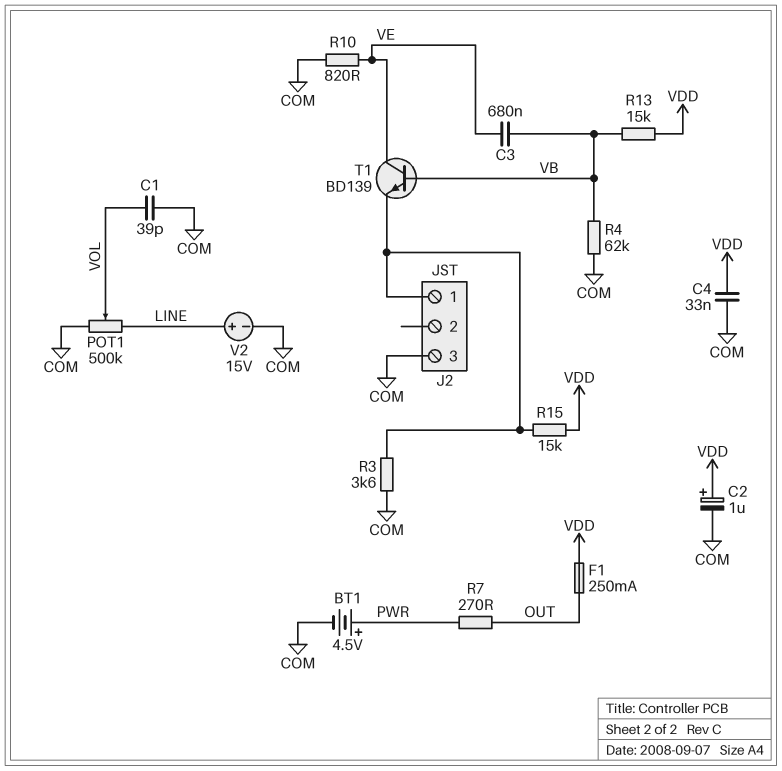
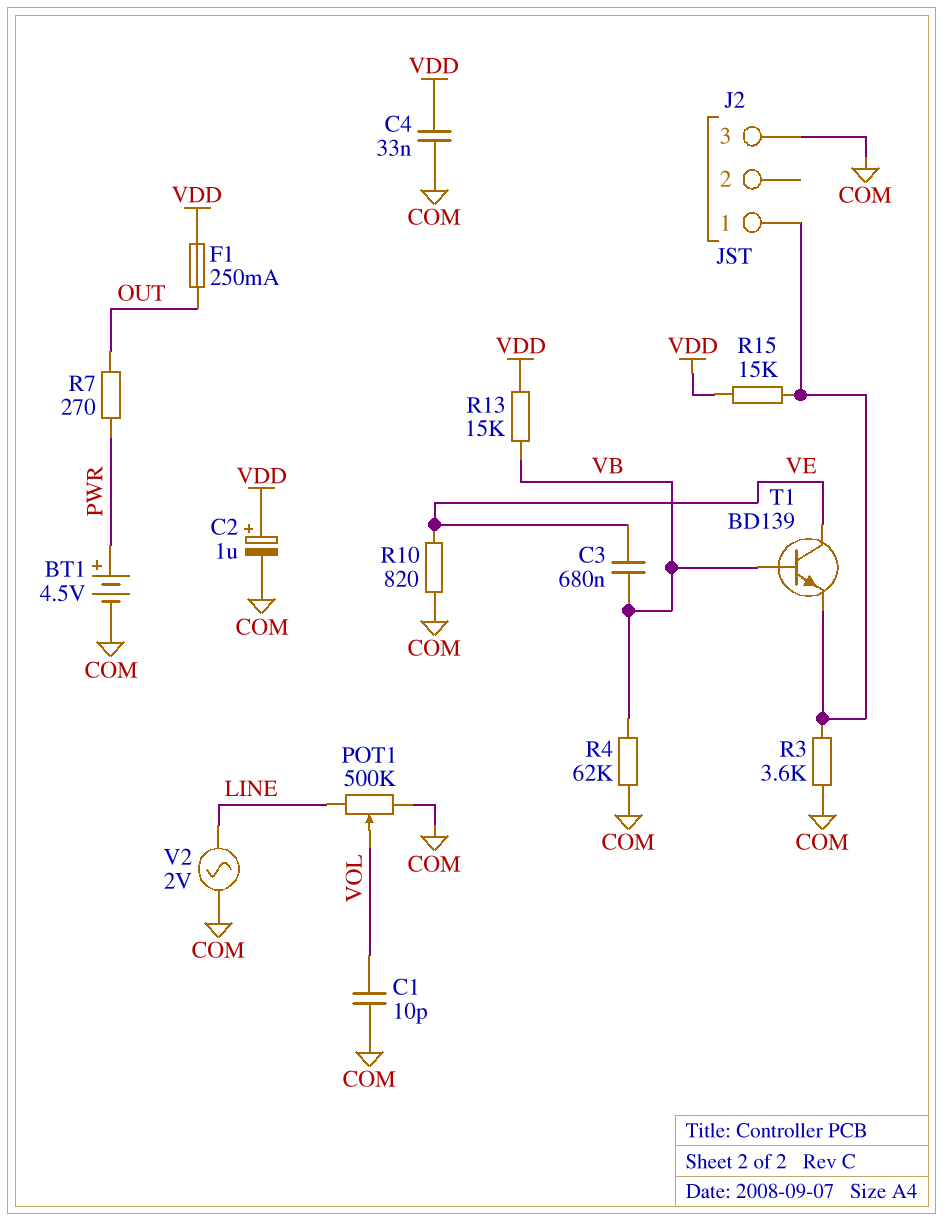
C1: 39pF (COM, VOL) -> 10pF (COM, VOL)
V2: 15V (plus LINE, minus COM) -> AC 2V (COM, LINE)

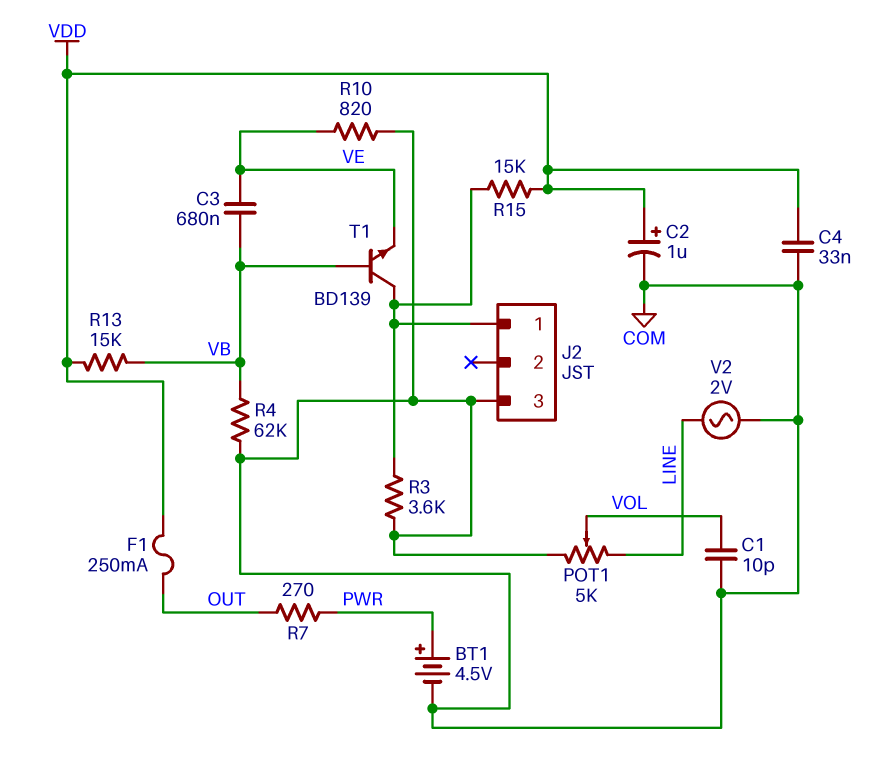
POT1: 500k (COM, LINE, wiper VOL) -> 5k (COM, LINE, wiper VOL)
T1: NPN BD139 (B VB, C VE, E J2/1) -> NPN BD139 (B VB, C J2/1, E VE)

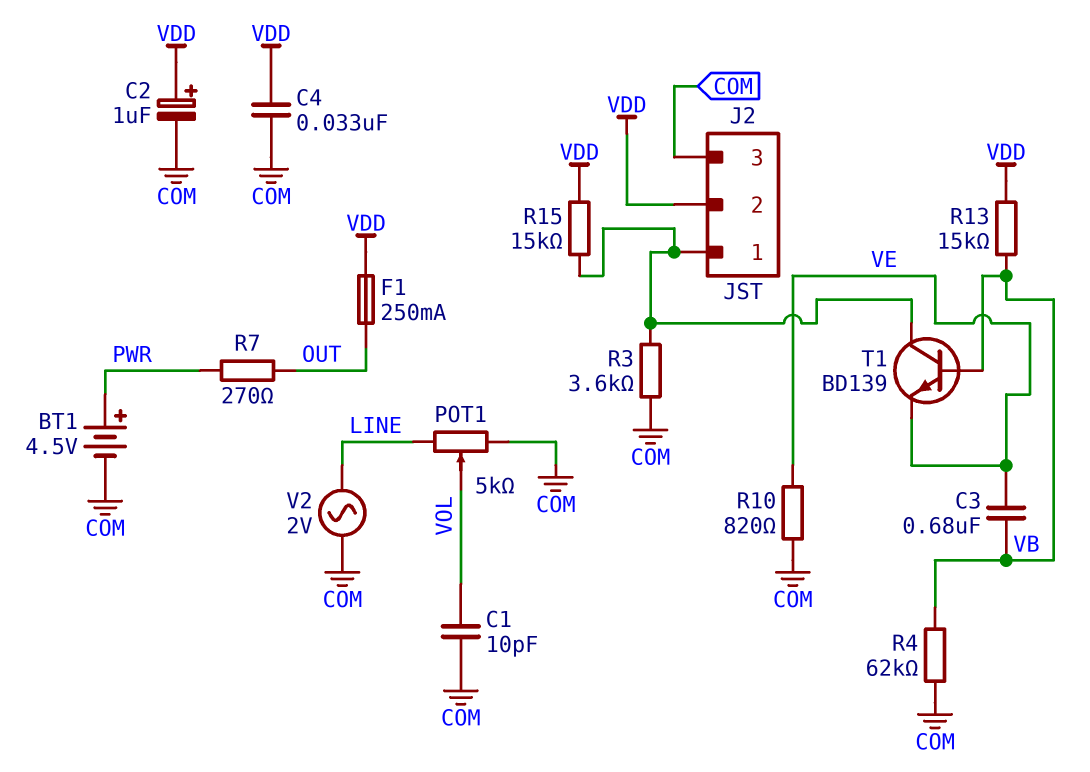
J2 pin 2: none -> VDD

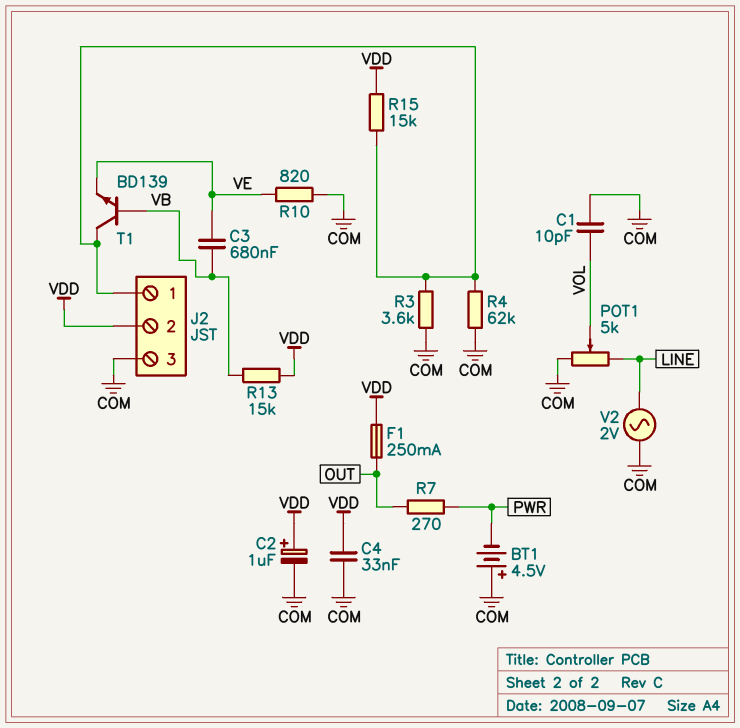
BT1: 4.5V (plus PWR, minus COM) -> 4.5V (plus COM, minus PWR)
R4: 62k (COM, VB) -> 62k (COM, J2/1)

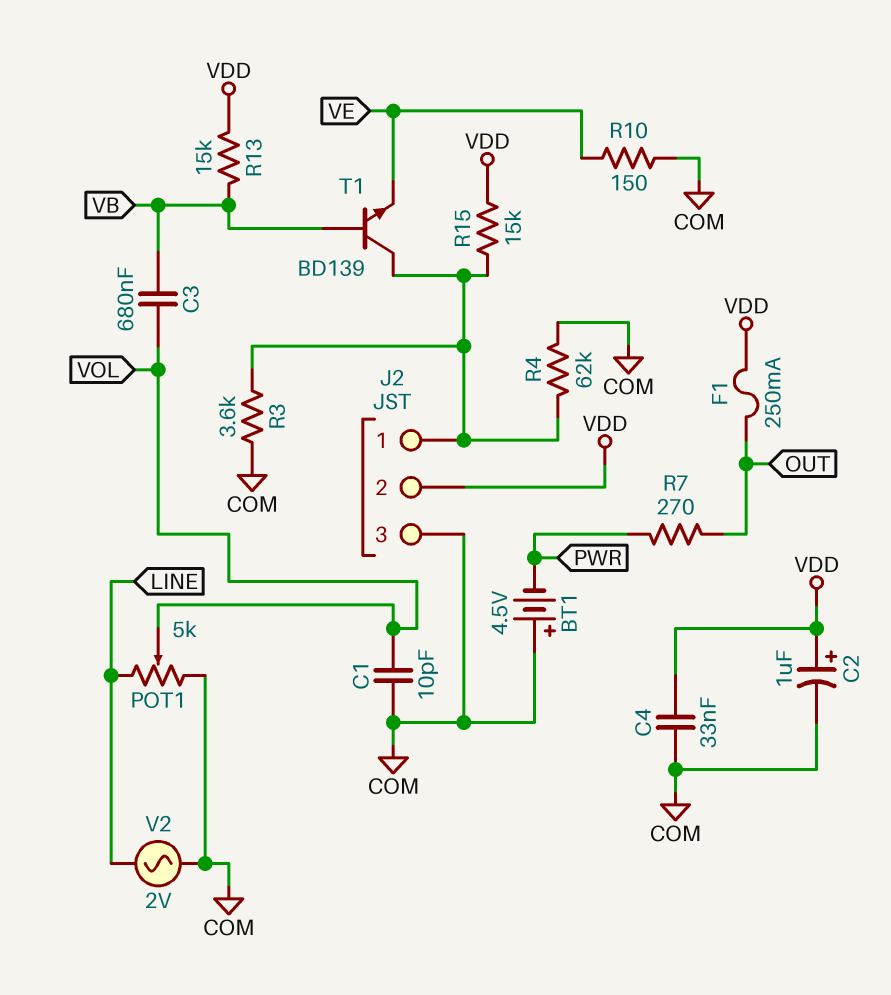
C3: 680nF (VB, VE) -> 680nF (VB, VOL)
R10: 820 (COM, VE) -> 150 (COM, VE)

